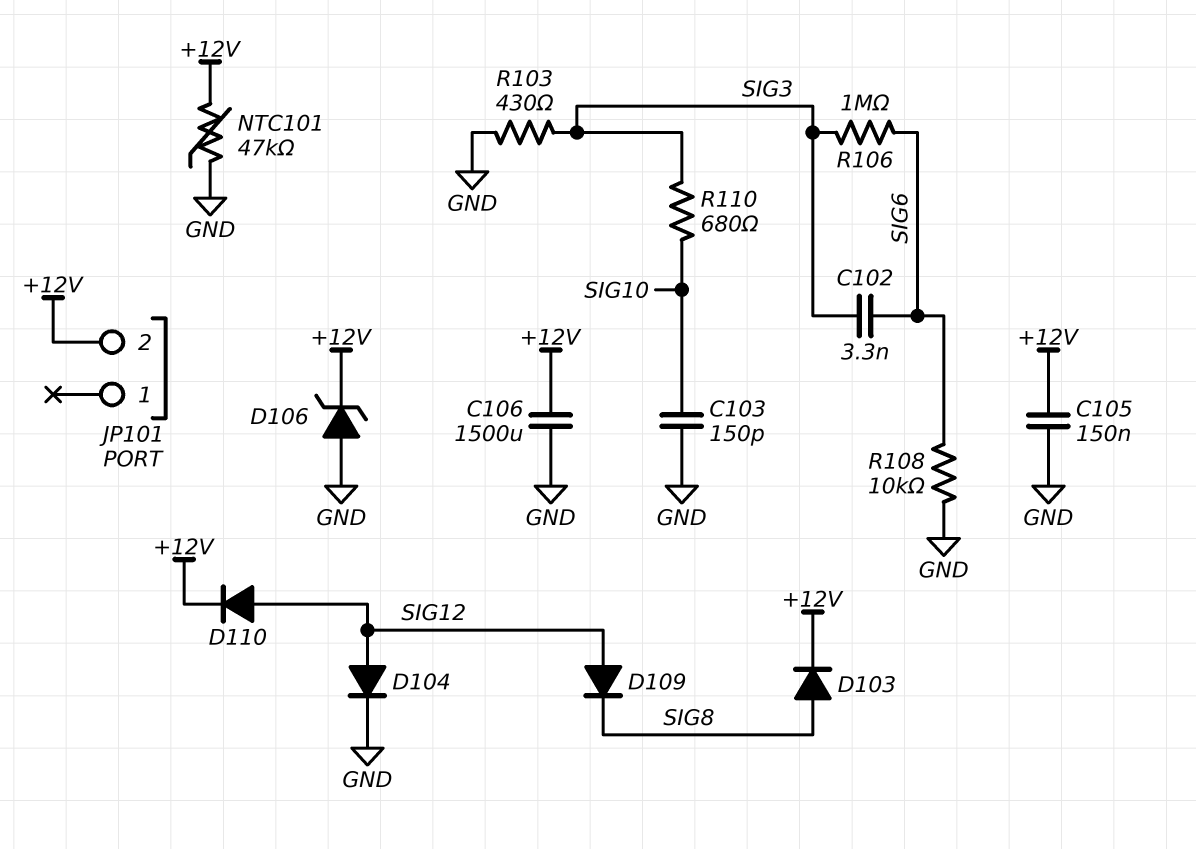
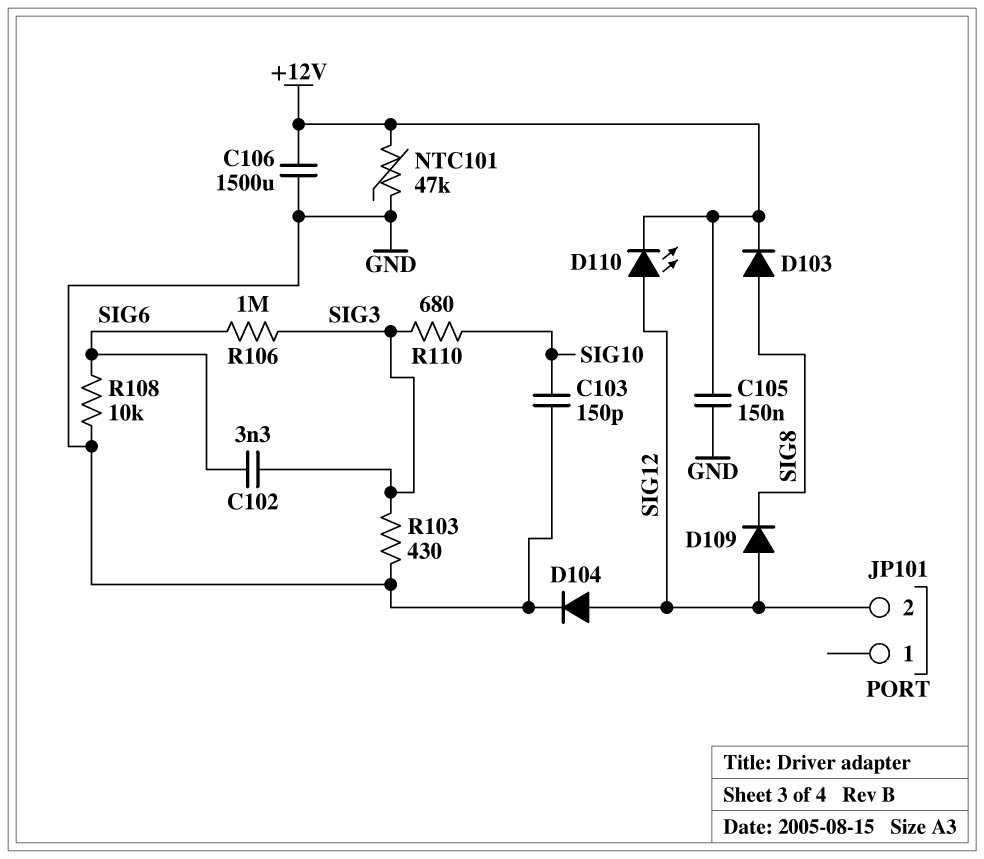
D106: zener (A GND, K +12V) -> none
D110: diode (A SIG12, K +12V) -> LED (A SIG12, K +12V)
JP101 pin 2: +12V -> SIG12

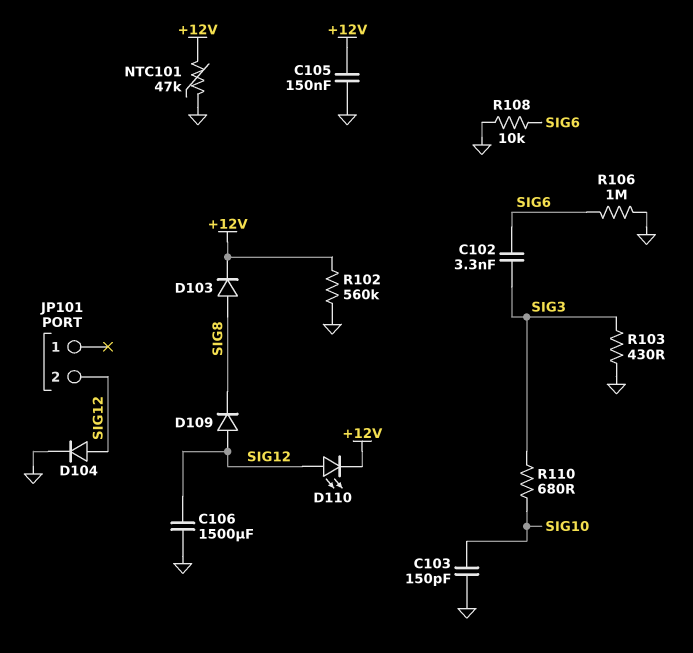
C106: 1500uF (+12V, GND) -> 1500uF (GND, SIG12)
R102: none -> 560k (+12V, GND)
R106: 1M (SIG3, SIG6) -> 1M (GND, SIG6)

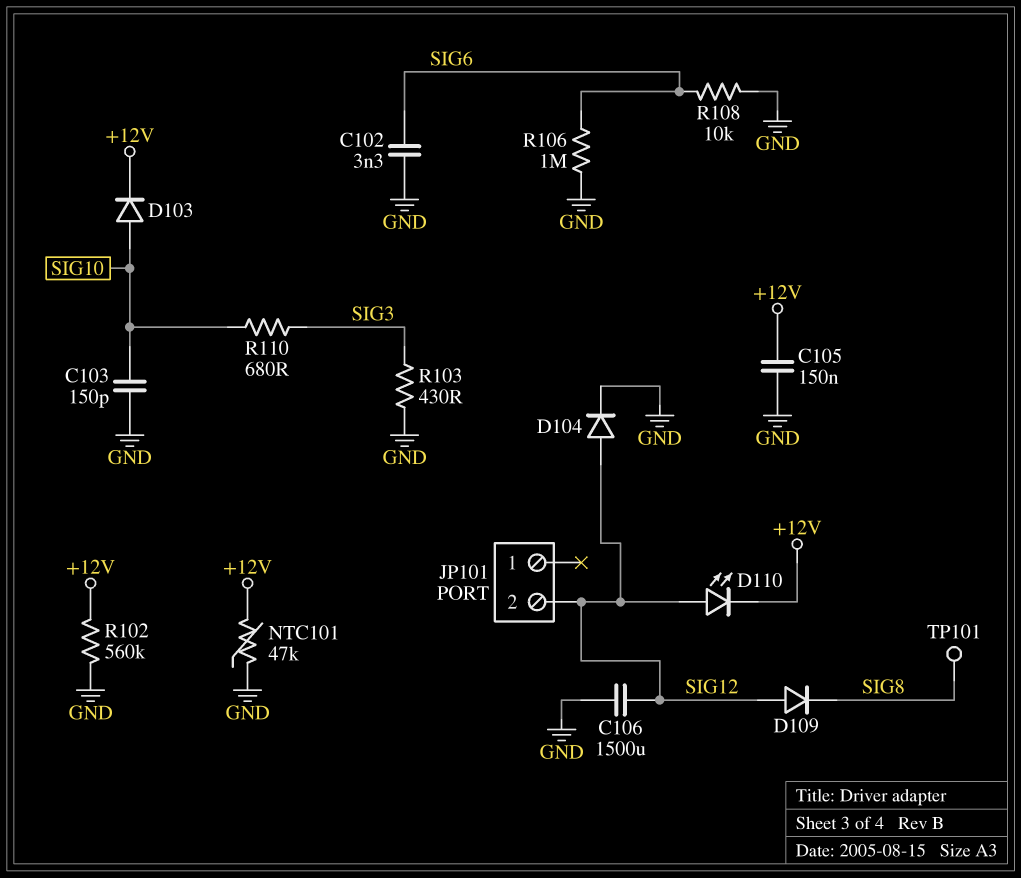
C102: 3.3nF (SIG3, SIG6) -> 3.3nF (GND, SIG6)
D103: diode (A SIG8, K +12V) -> diode (A SIG10, K +12V)
TP101: none -> test point (SIG8)

